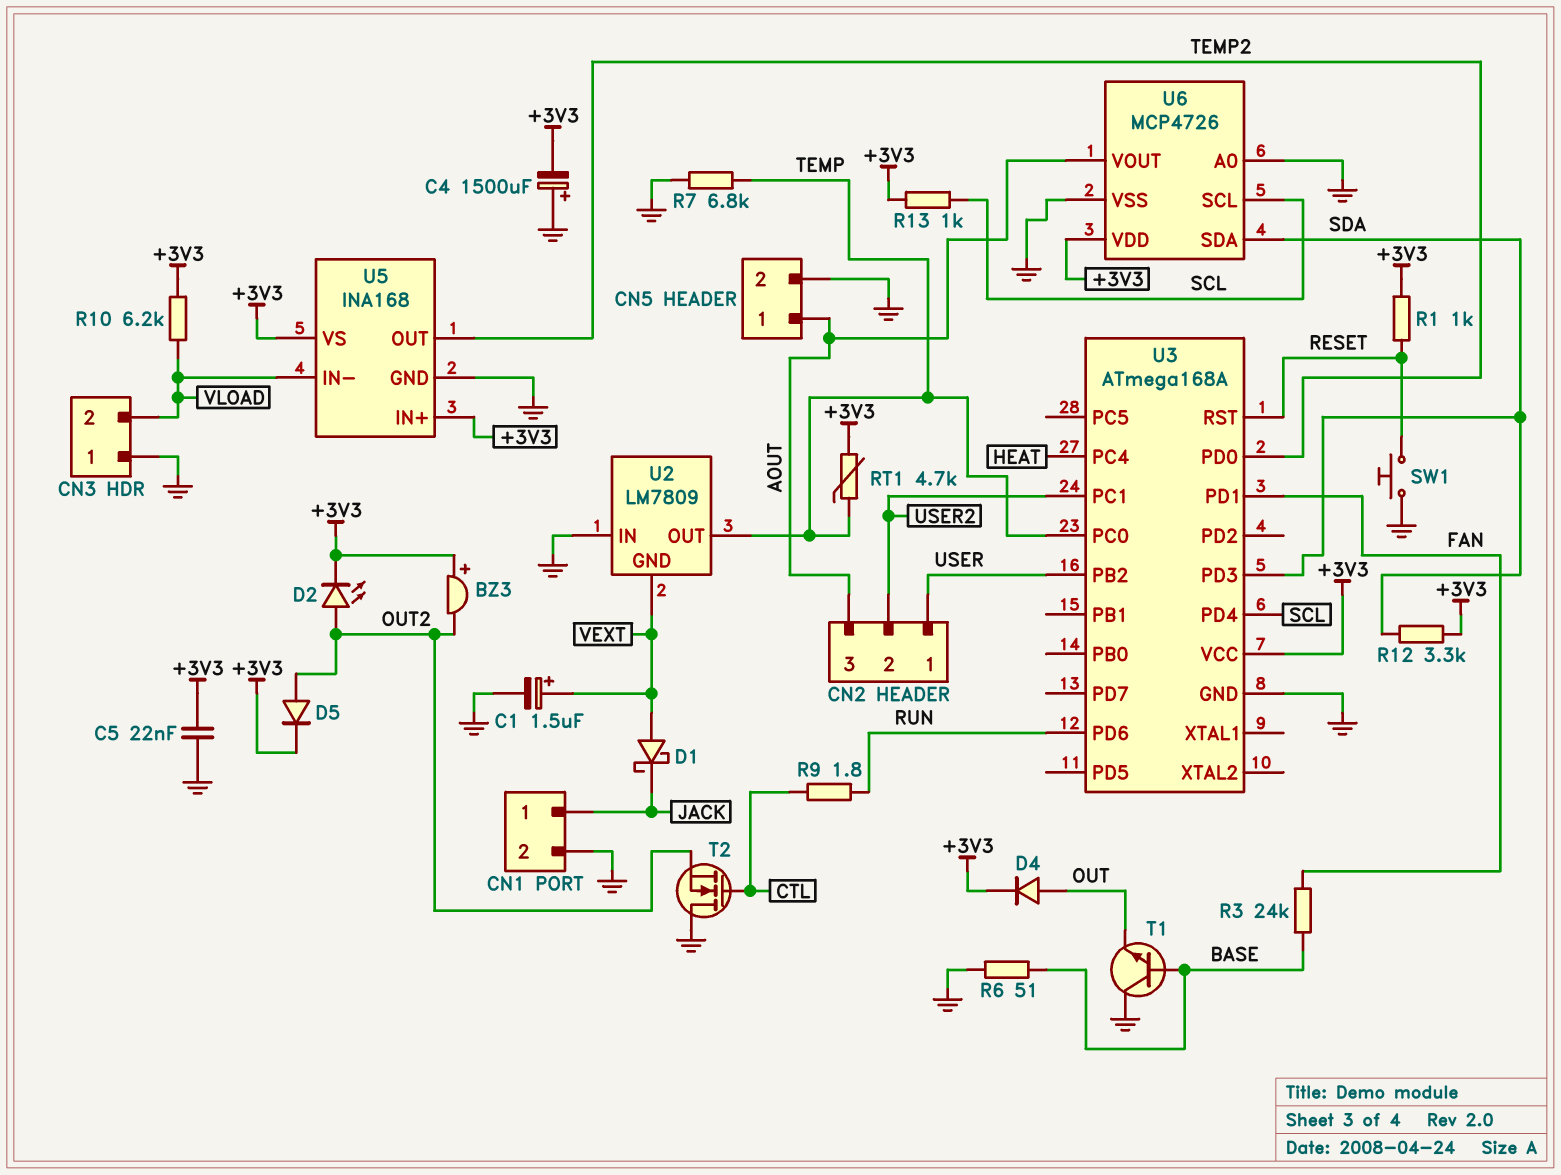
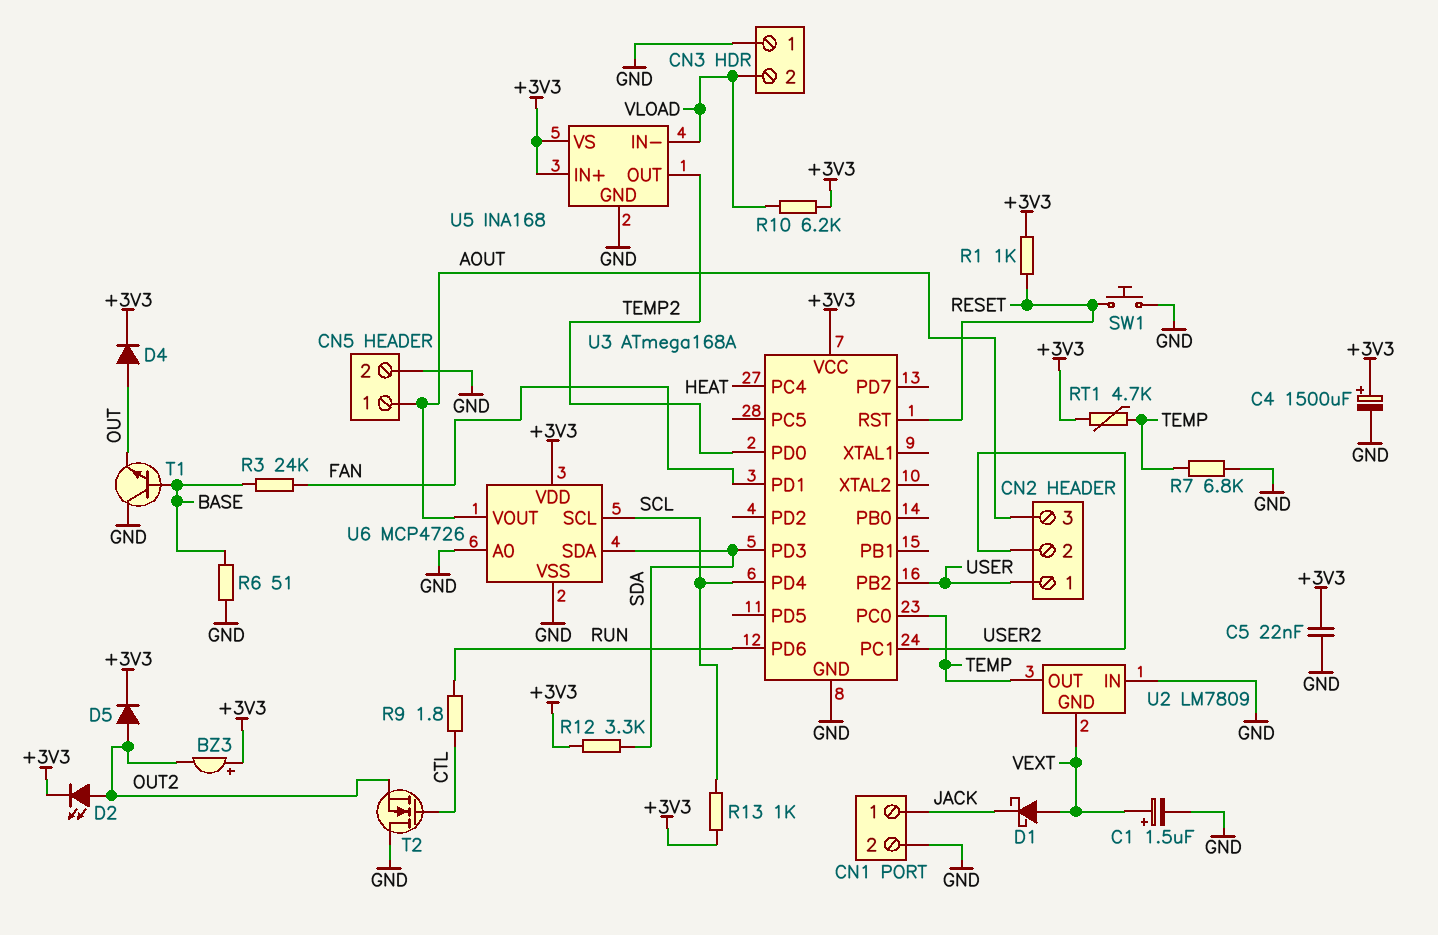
C4: 1500uF (plus GND, minus +3V3) -> 1500uF (plus +3V3, minus GND)

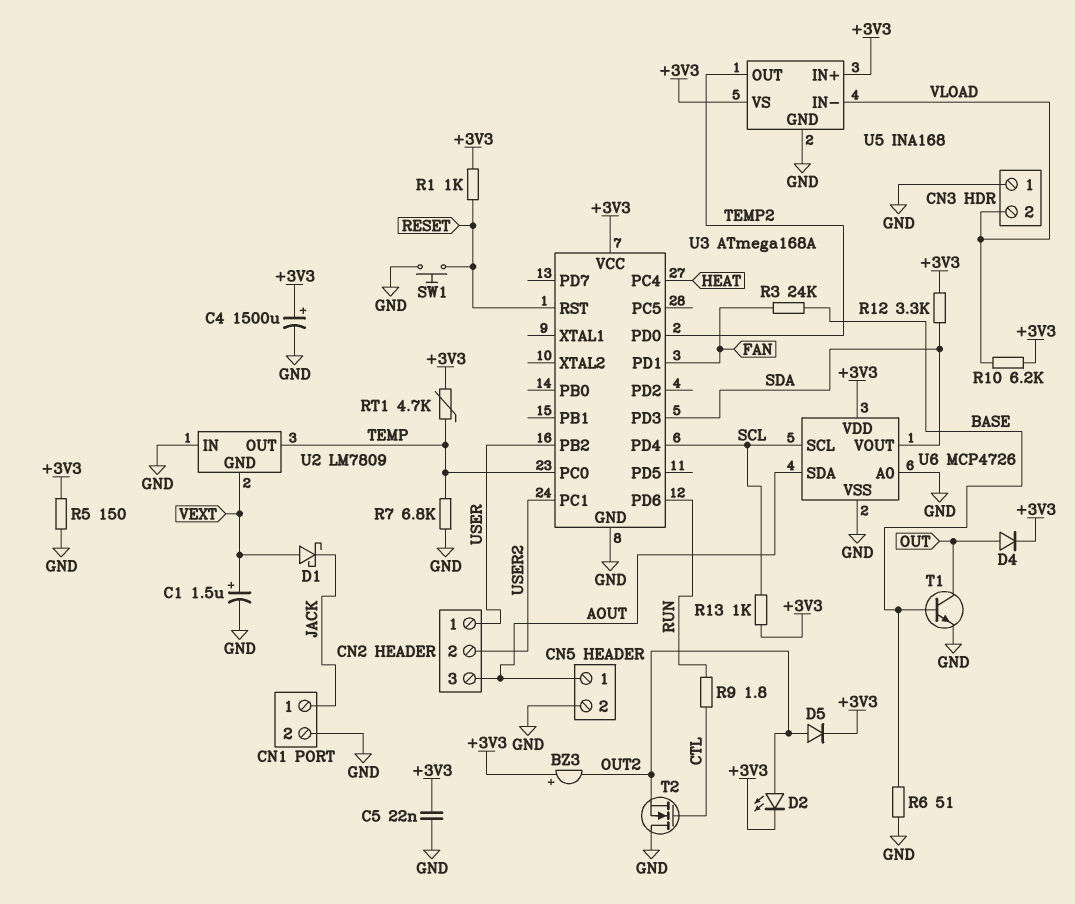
R5: none -> 150 (+3V3, GND)
T1: NPN (B BASE, C GND, E OUT) -> NPN (B BASE, C OUT, E GND)
U6 pin SDA: SDA -> AOUT
U6 pin VOUT: AOUT -> SDA

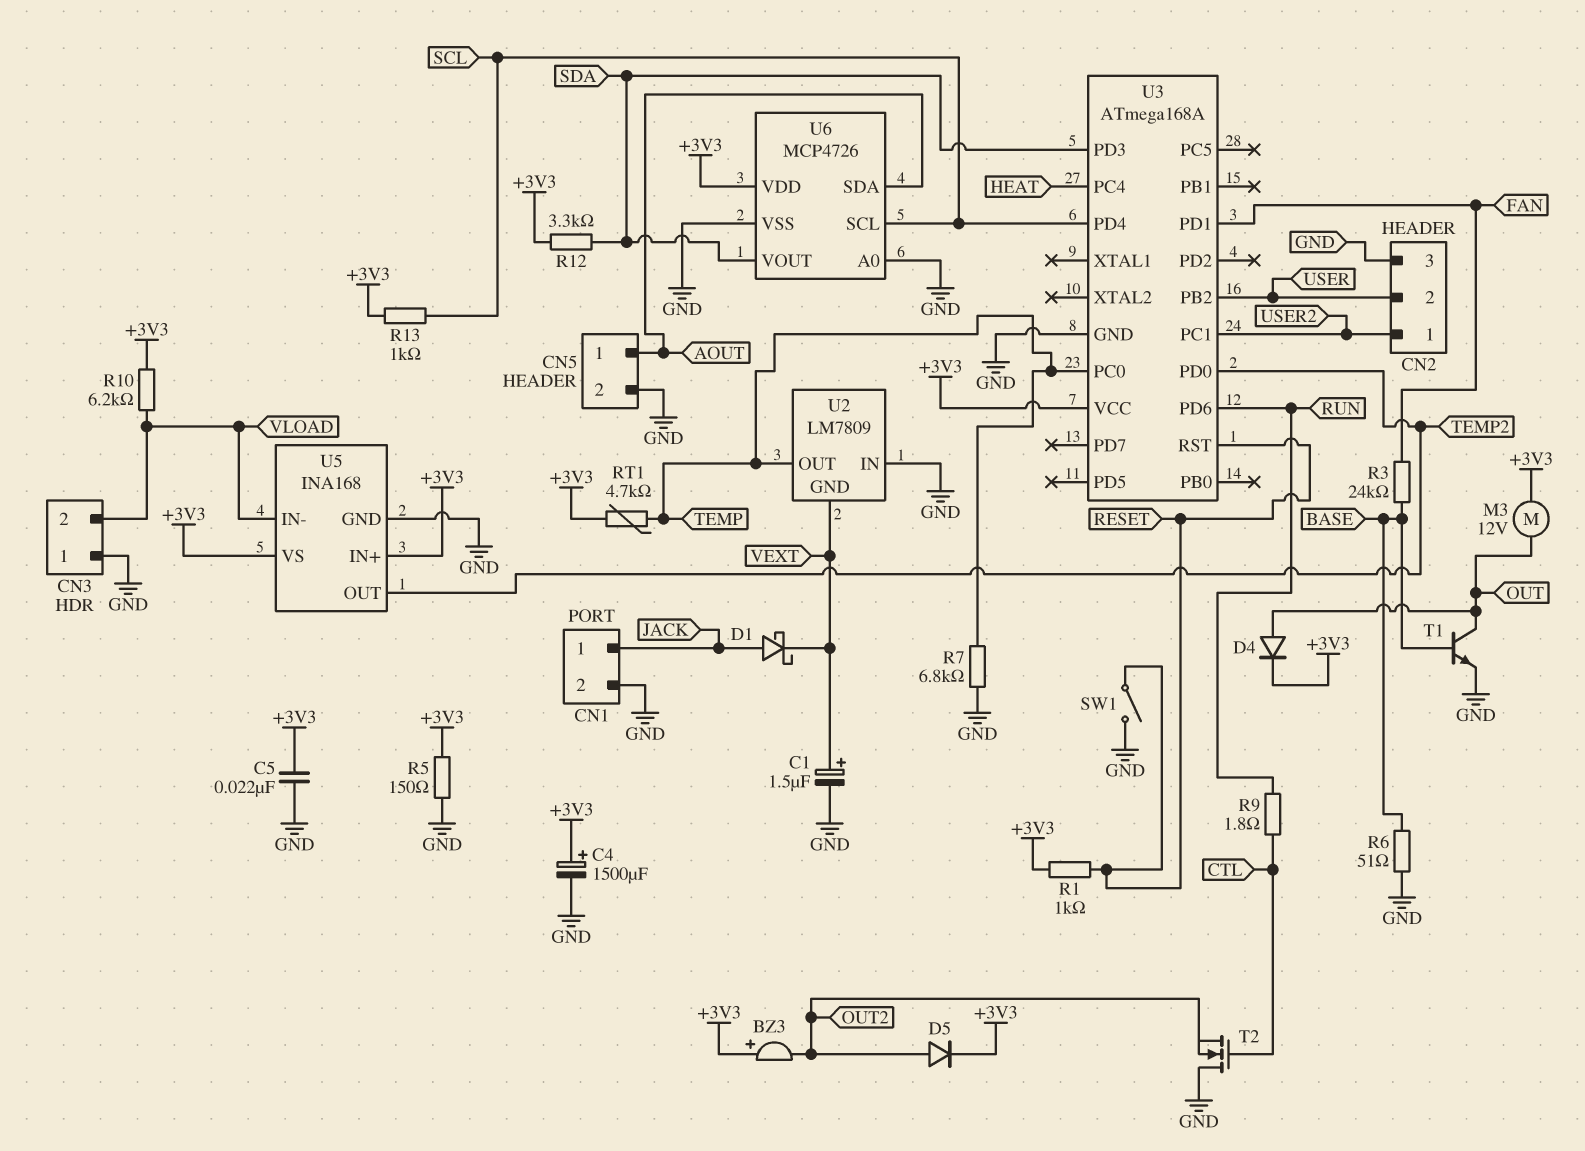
CN2 pin 1: USER -> USER2
CN2 pin 2: USER2 -> USER
CN2 pin 3: AOUT -> GND
D1: schottky (A VEXT, K JACK) -> schottky (A JACK, K VEXT)
D2: LED (A OUT2, K +3V3) -> none
M3: none -> motor 12V (+3V3, OUT)
SW1: button (GND, RESET) -> switch (GND, RESET)

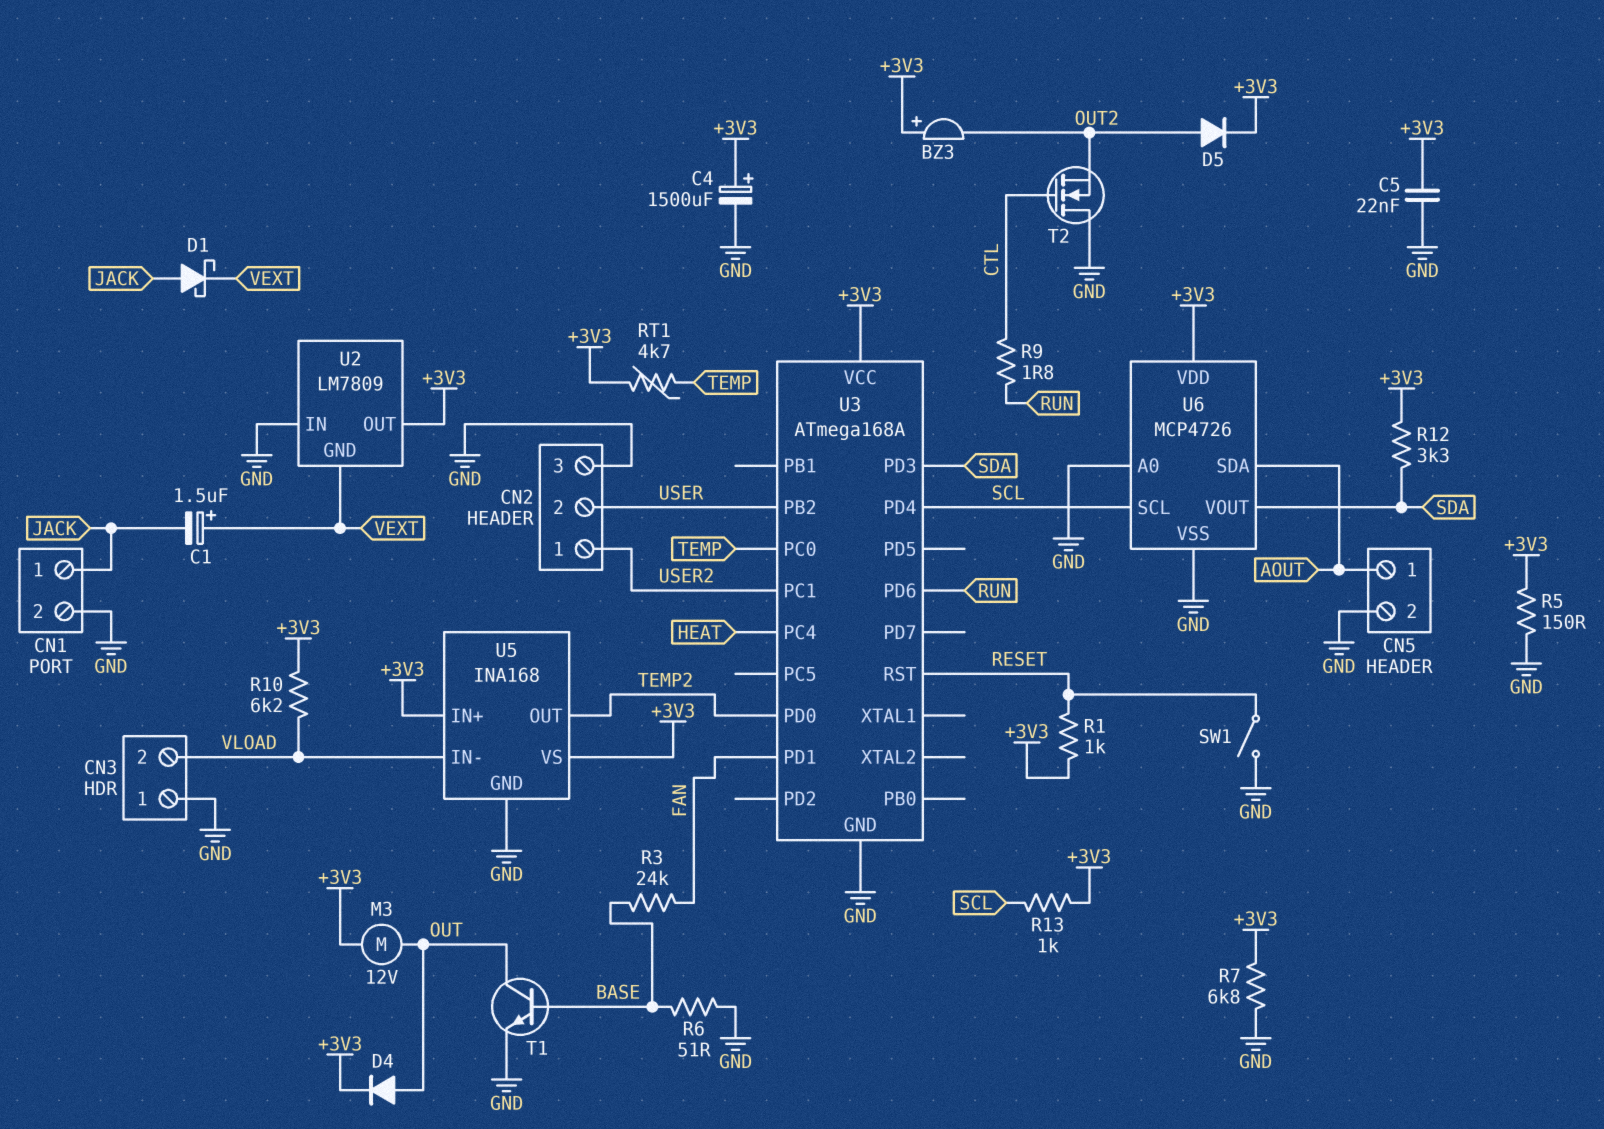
C1: 1.5uF (plus VEXT, minus GND) -> 1.5uF (plus VEXT, minus JACK)
R7: 6.8k (GND, TEMP) -> 6.8k (+3V3, GND)
U2 pin OUT: TEMP -> +3V3

